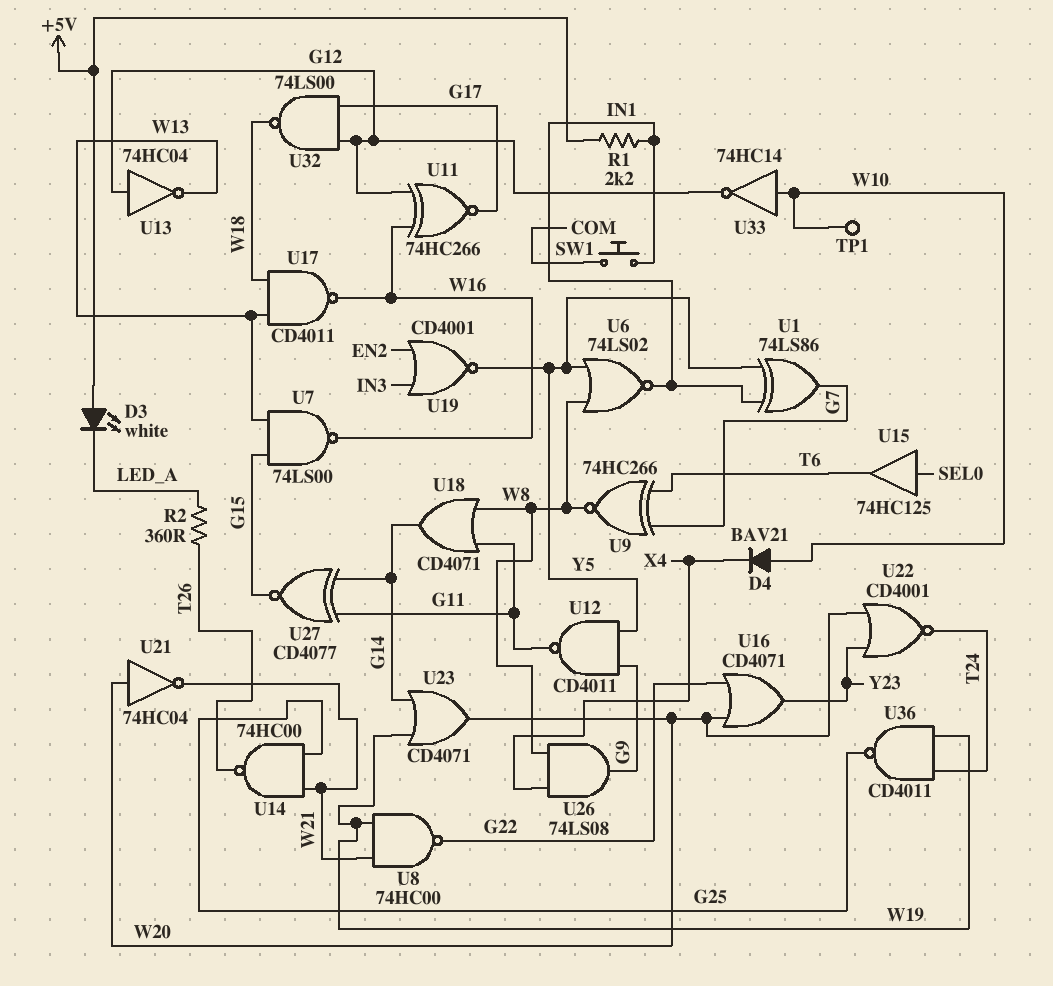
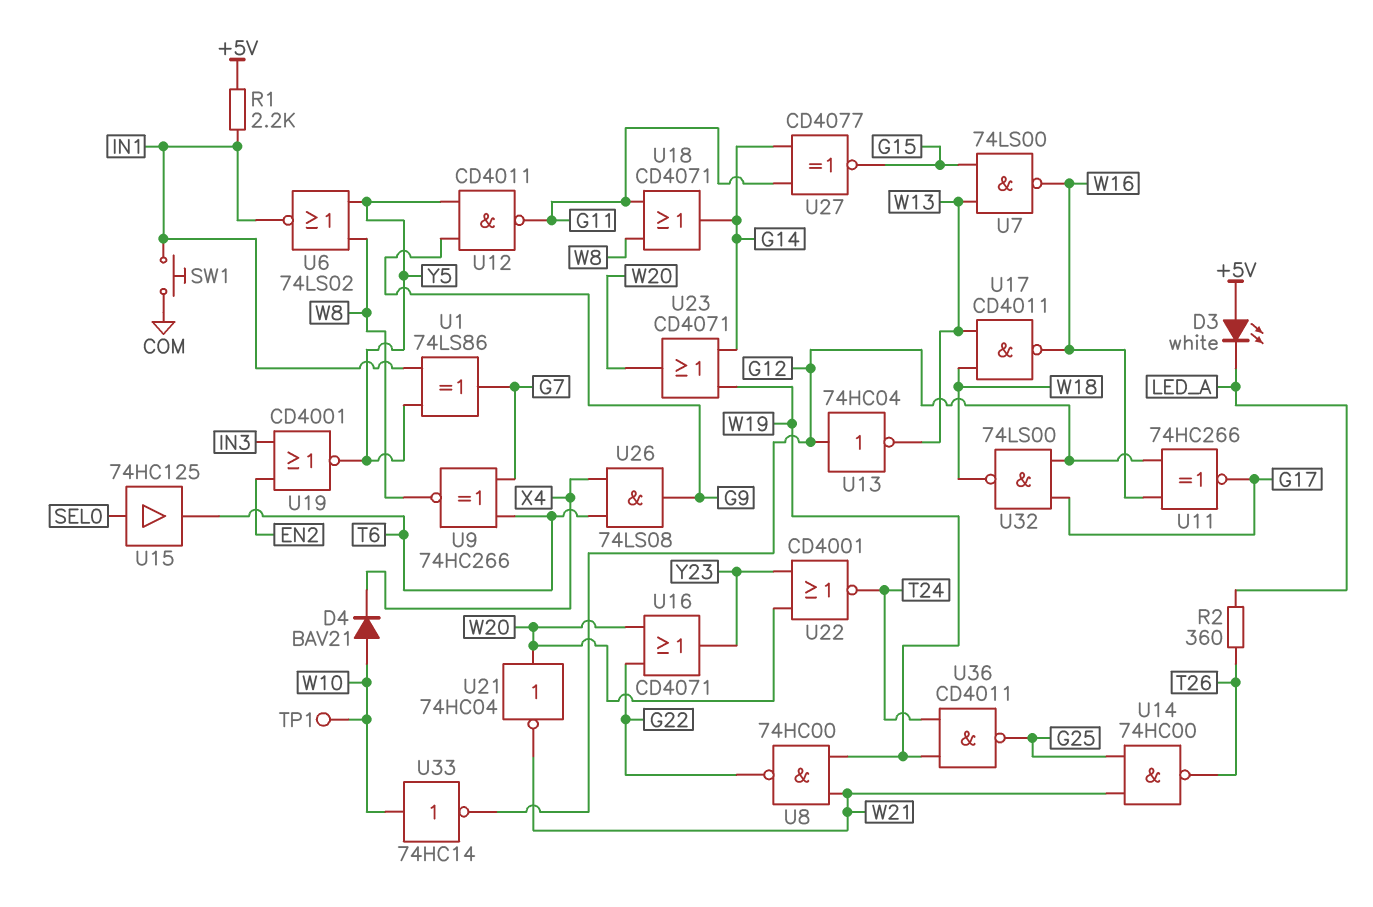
U26: AND 74LS08 (in W8, in X4, out G9) -> AND 74LS08 (in T6, in X4, out G9)

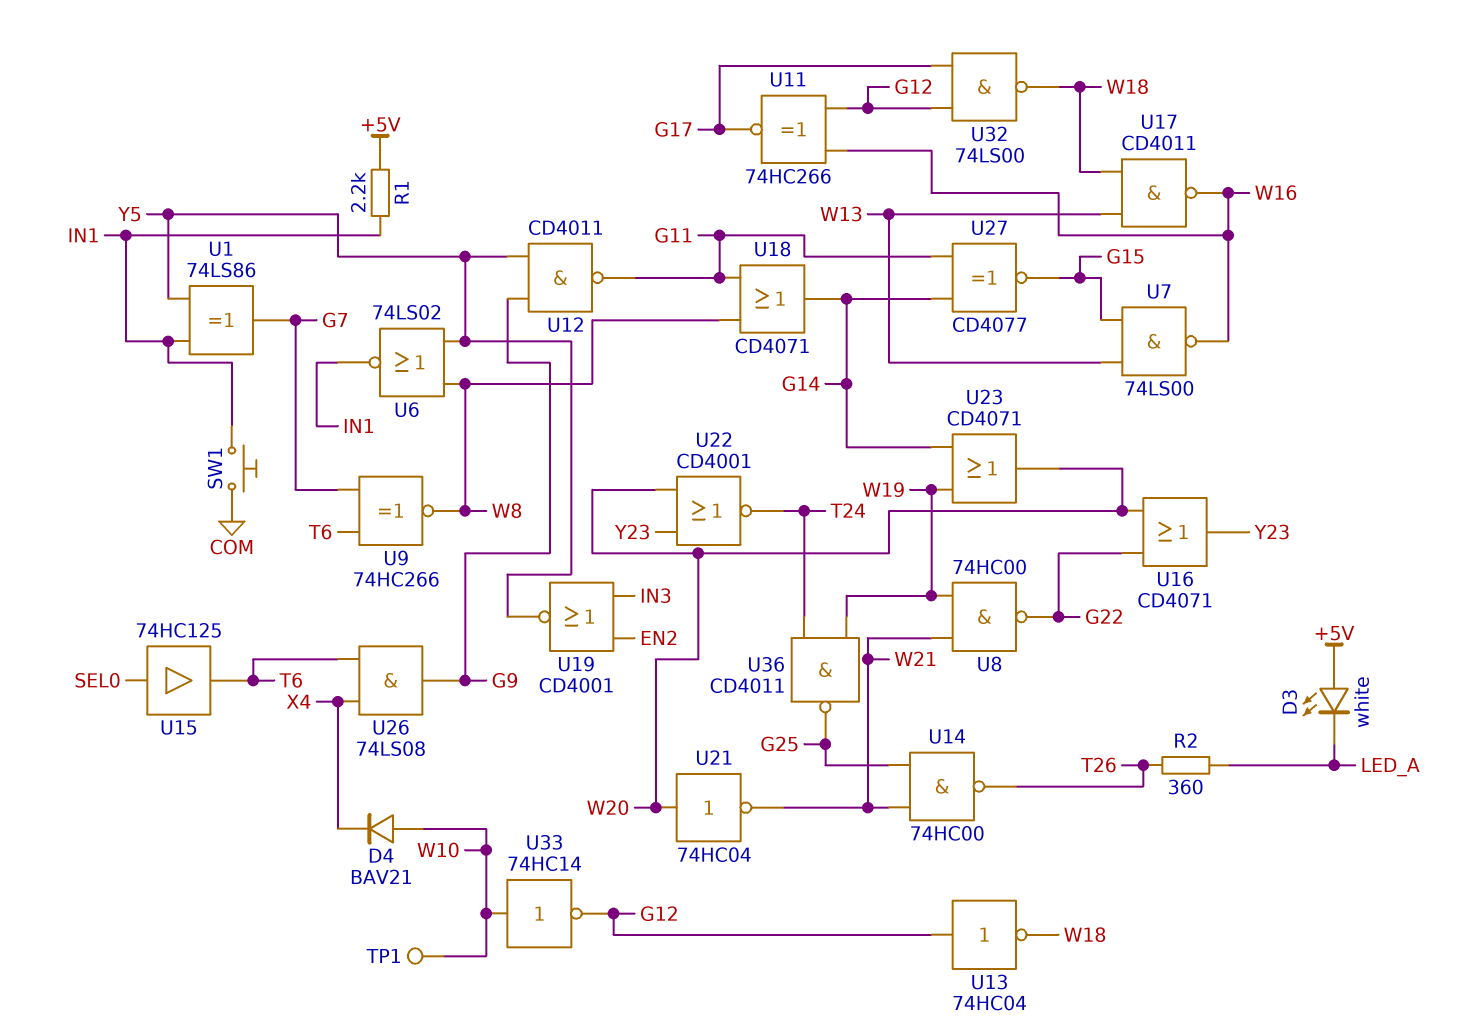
U13: NOT 74HC04 (in G12, out W13) -> NOT 74HC04 (in G12, out W18)

